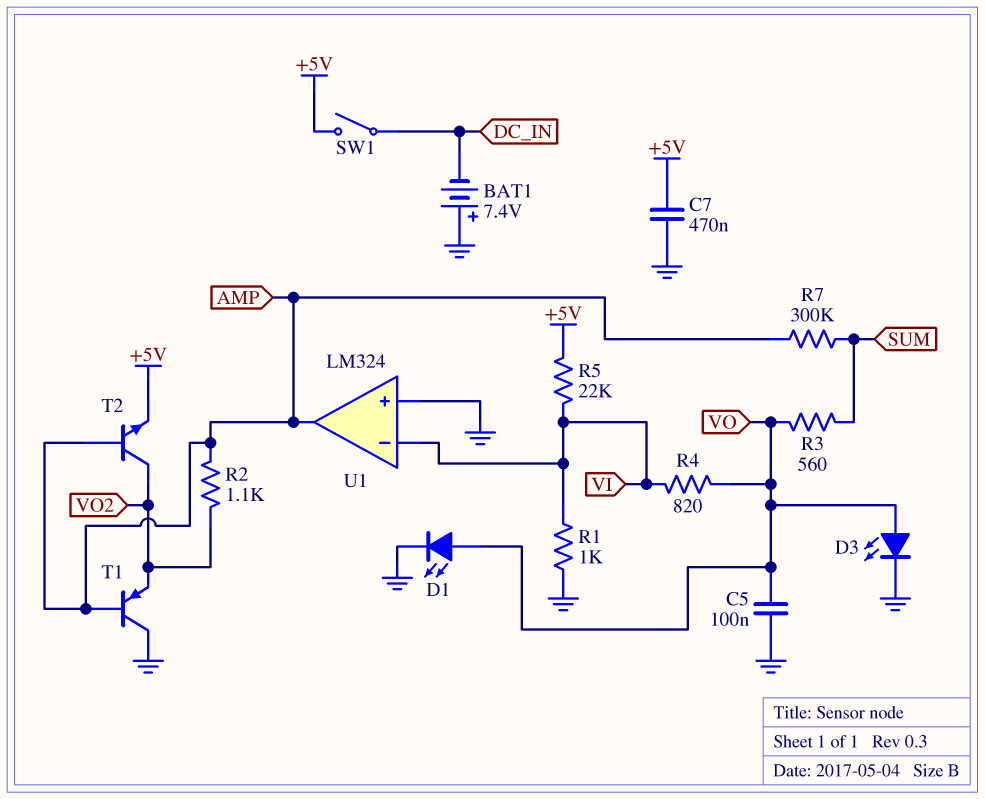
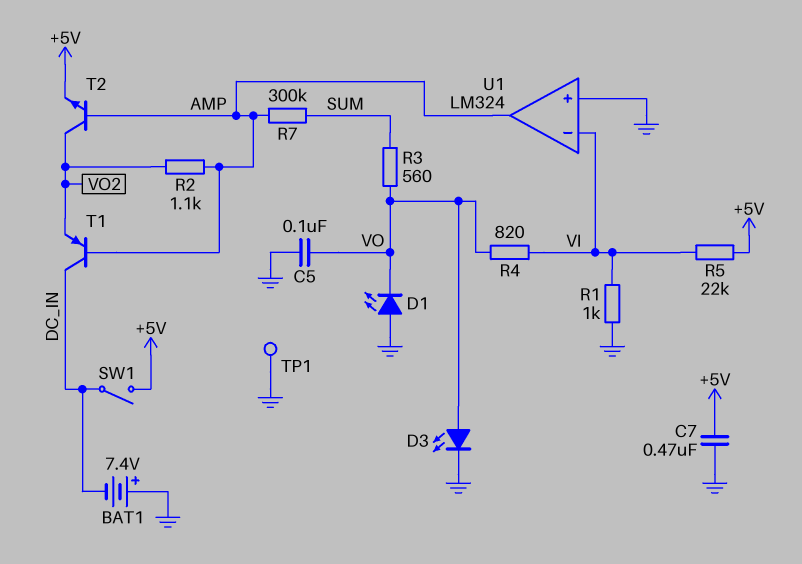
D1: LED (A VO, K GND) -> LED (A GND, K VO)
T1: PNP (B AMP, C GND, E VO2) -> PNP (B AMP, C DC_IN, E VO2)
TP1: none -> test point (GND)

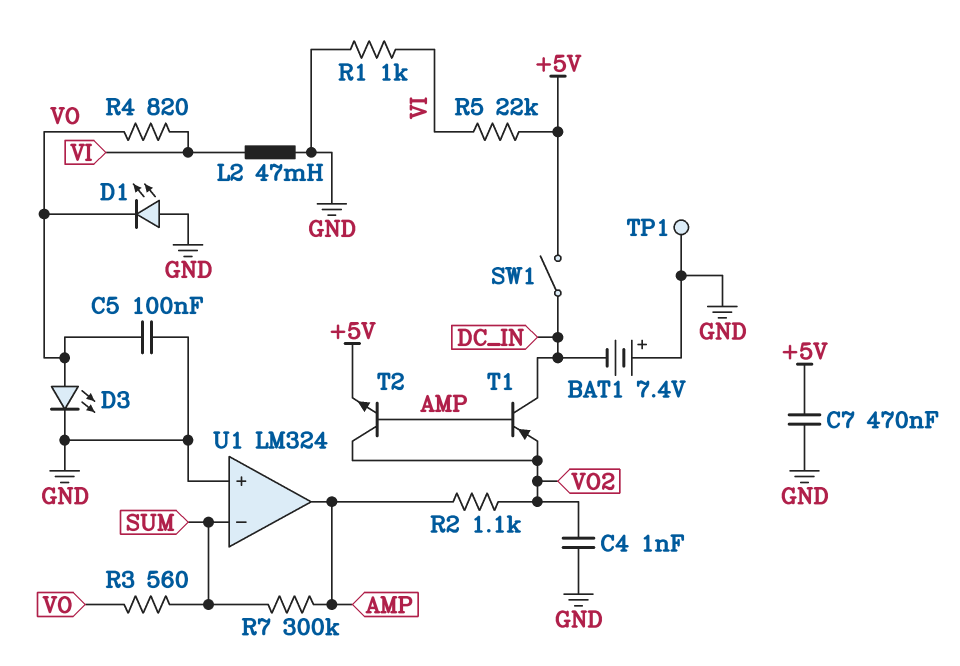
C4: none -> 1nF (GND, VO2)
L2: none -> 47mH (GND, VI)
U1 pin in-: VI -> SUM

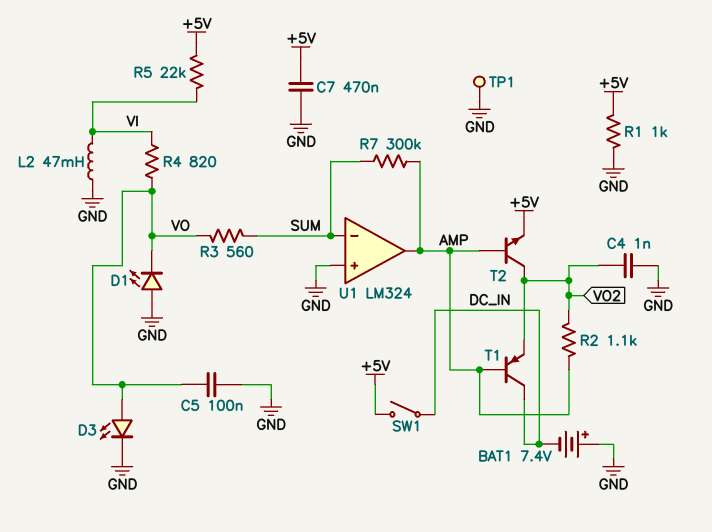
R1: 1k (GND, VI) -> 1k (+5V, GND)

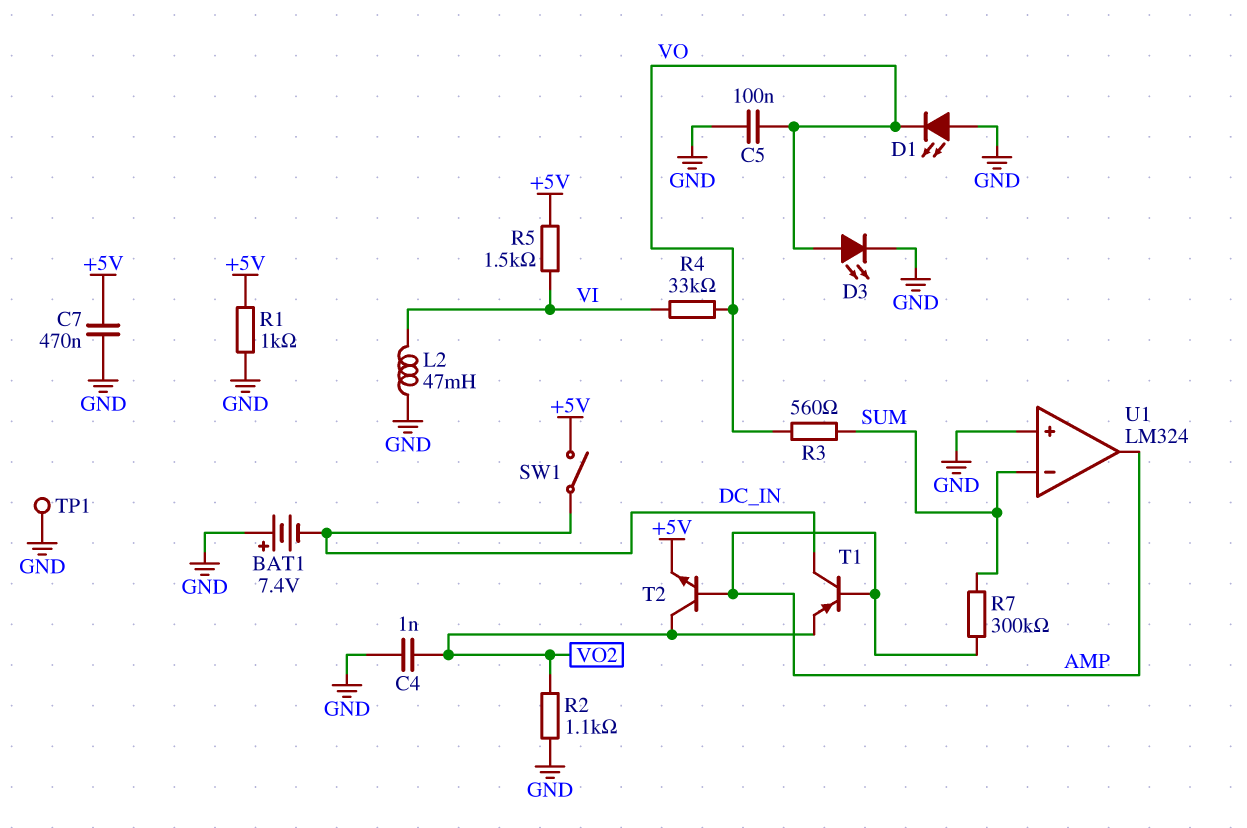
R2: 1.1k (AMP, VO2) -> 1.1k (GND, VO2)
R4: 820 (VI, VO) -> 33k (VI, VO)
R5: 22k (+5V, VI) -> 1.5k (+5V, VI)

